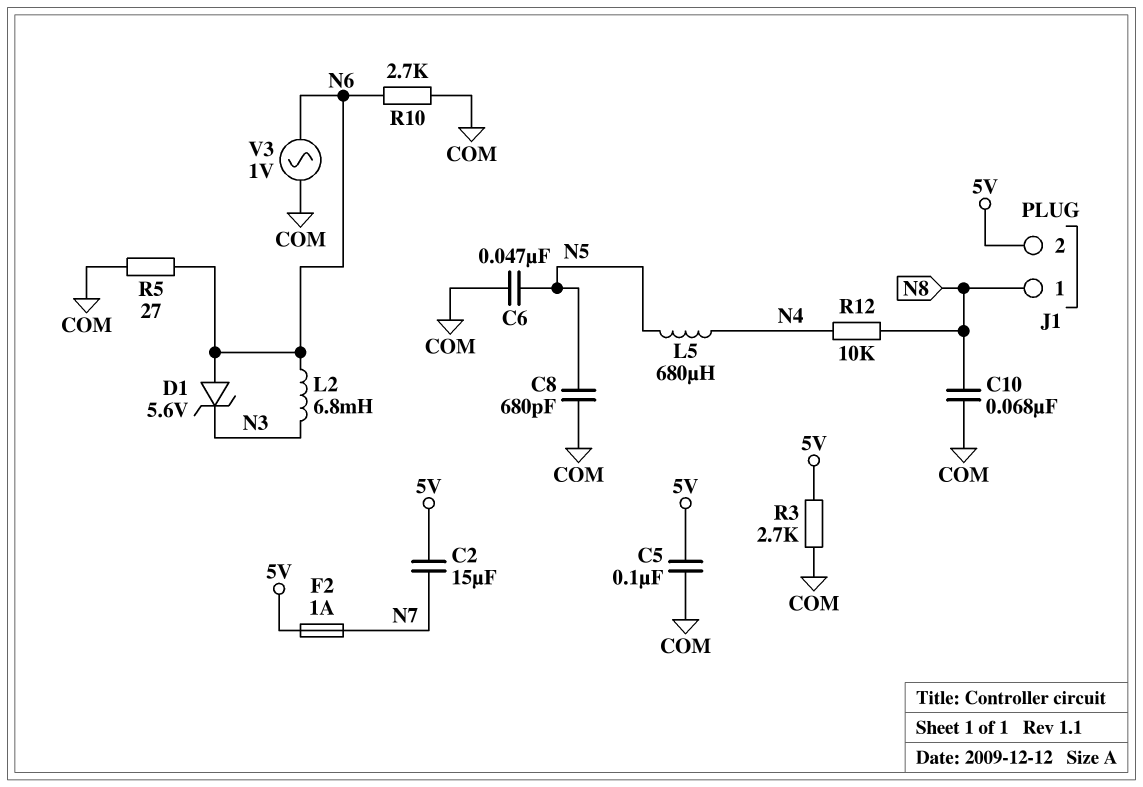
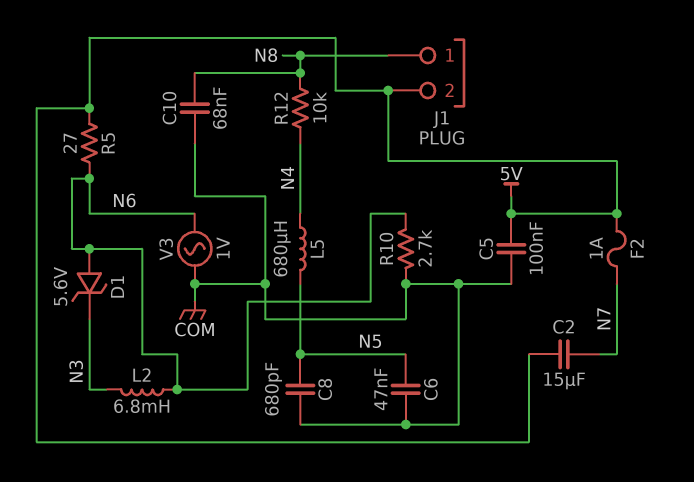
R3: 2.7k (5V, COM) -> none
R5: 27 (COM, N6) -> 27 (5V, N6)

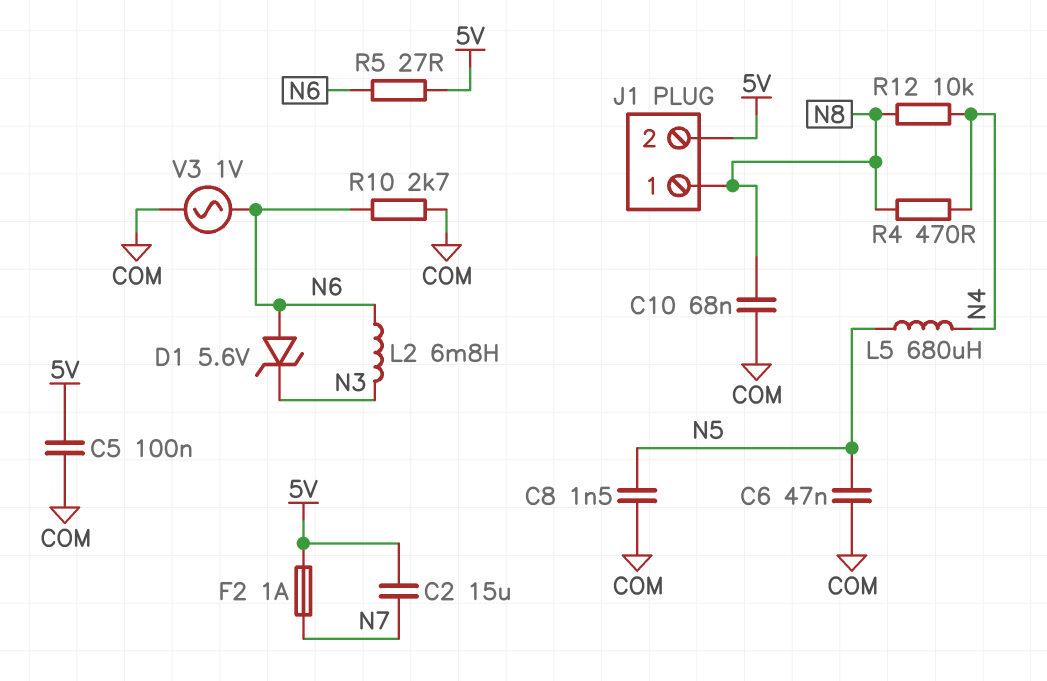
C8: 680pF (COM, N5) -> 1.5nF (COM, N5)
R4: none -> 470 (N4, N8)

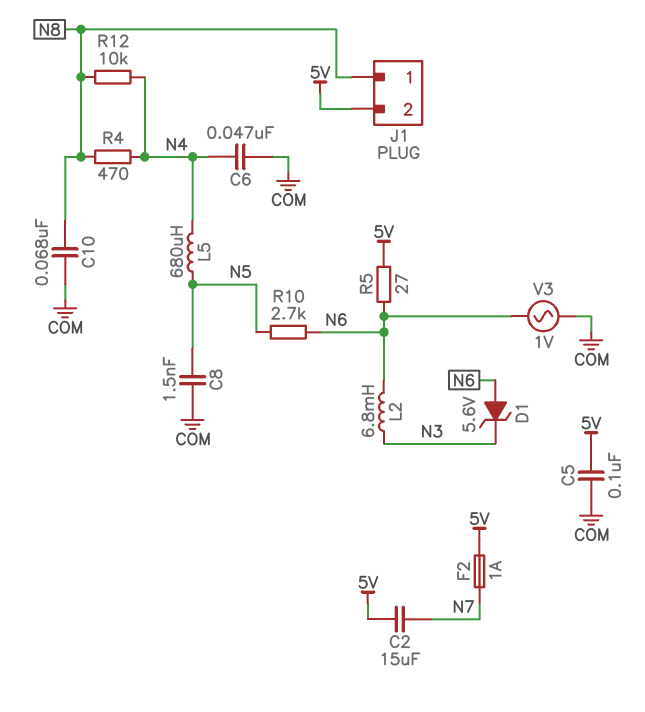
C6: 47nF (COM, N5) -> 47nF (COM, N4)
R10: 2.7k (COM, N6) -> 2.7k (N5, N6)

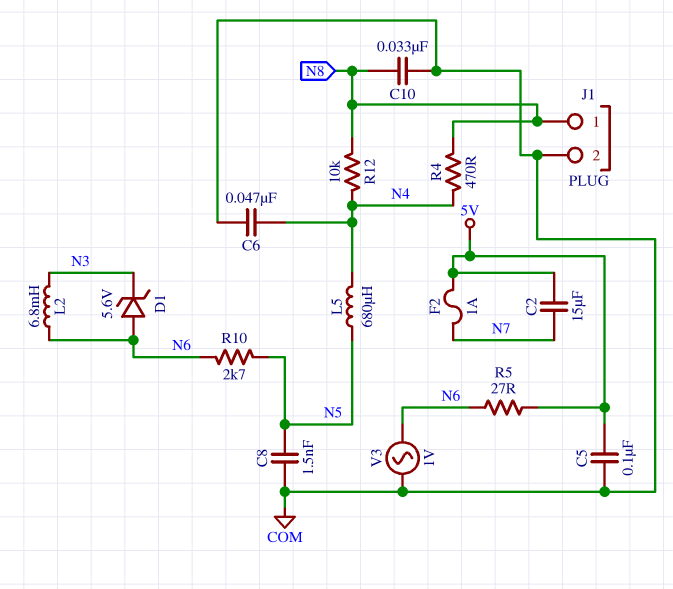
C10: 68nF (COM, N8) -> 33nF (COM, N8)
J1 pin 2: 5V -> COM

